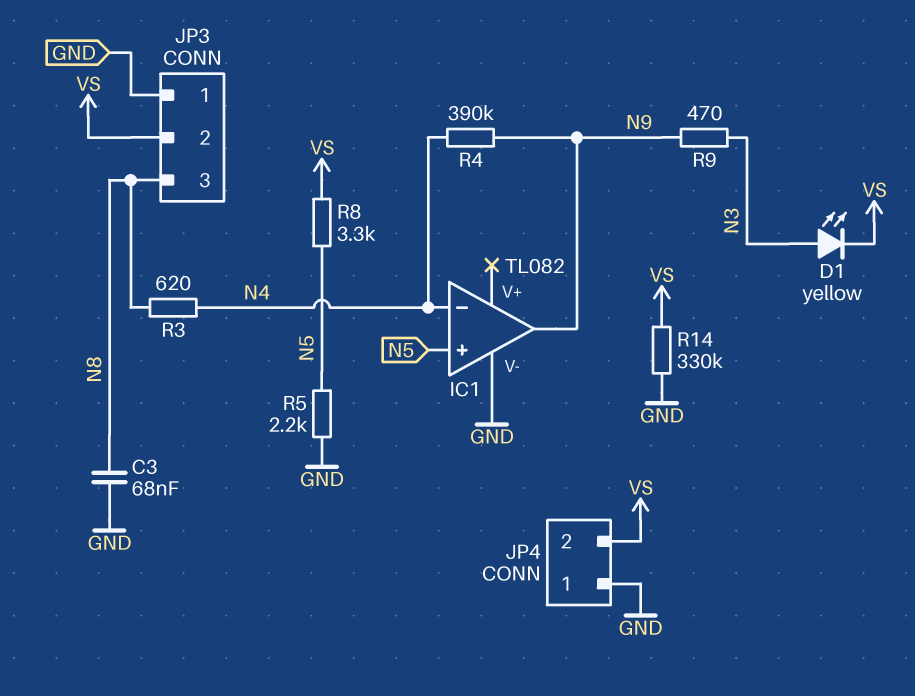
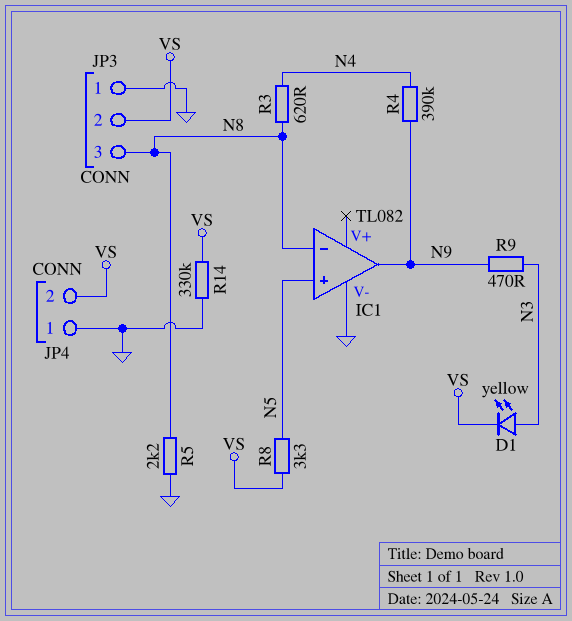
C3: 68nF (GND, N8) -> none
IC1 pin in-: N4 -> N8
R5: 2.2k (GND, N5) -> 2.2k (GND, N8)

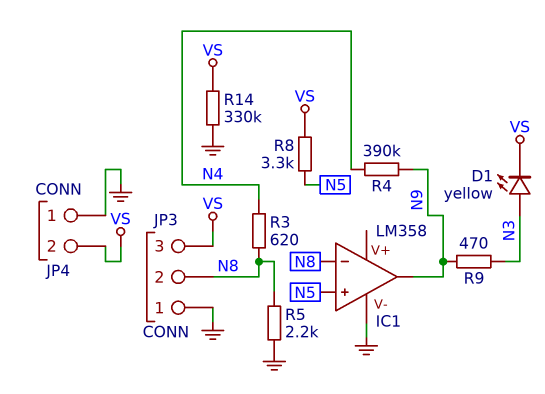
IC1: TL082 -> LM358
JP3 pin 2: VS -> N8
JP3 pin 3: N8 -> VS

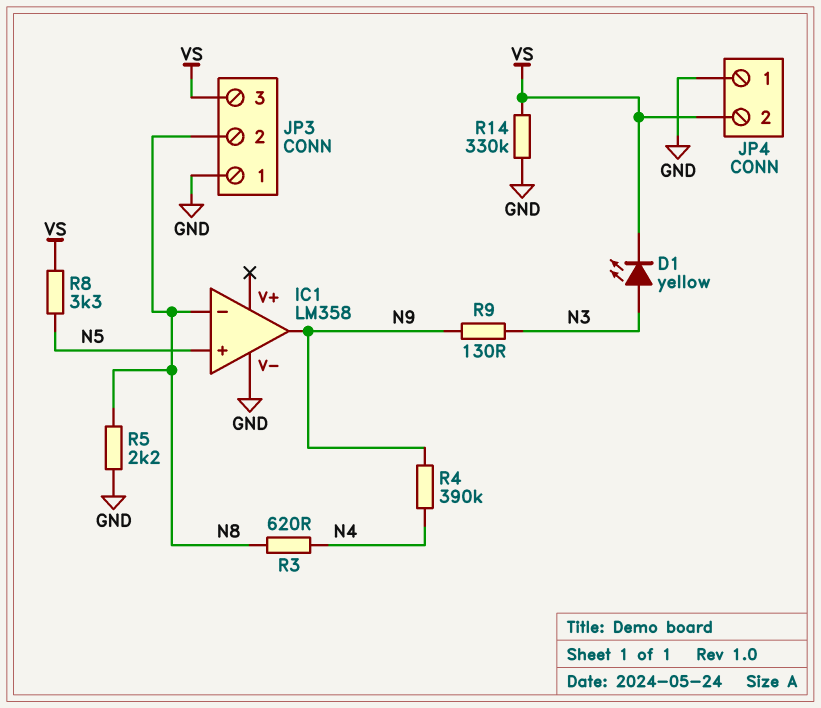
R9: 470 (N3, N9) -> 130 (N3, N9)

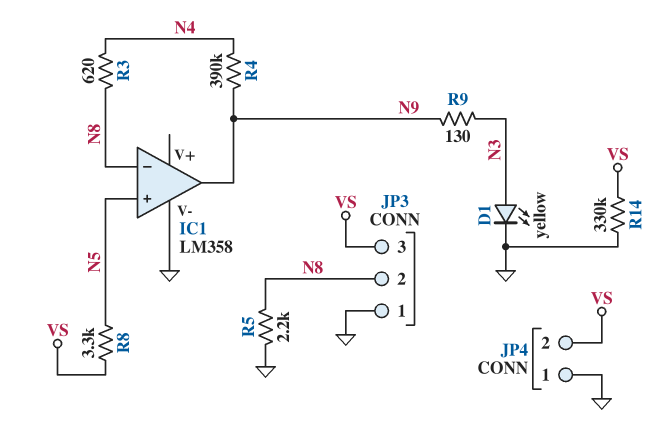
D1: LED yellow (A N3, K VS) -> LED yellow (A N3, K GND)

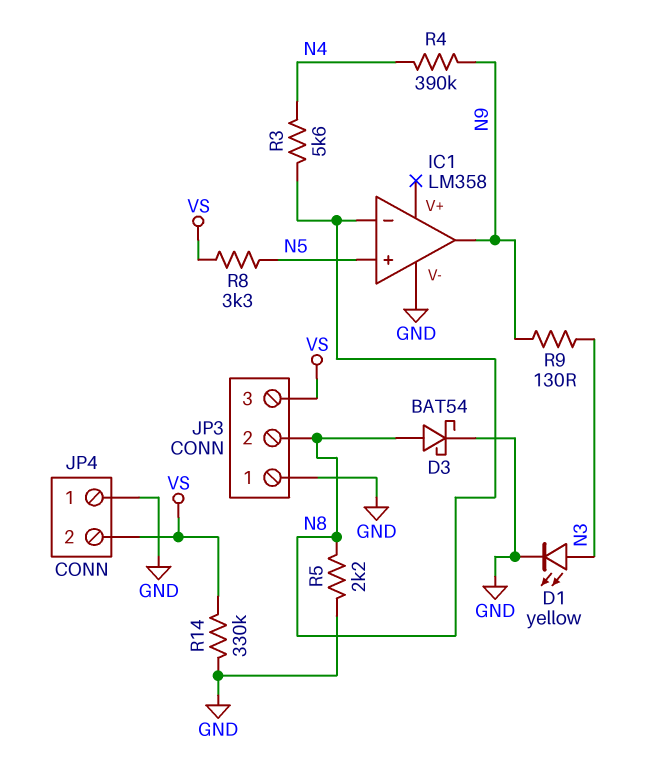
D3: none -> schottky BAT54 (A N8, K GND)
R3: 620 (N4, N8) -> 5.6k (N4, N8)

